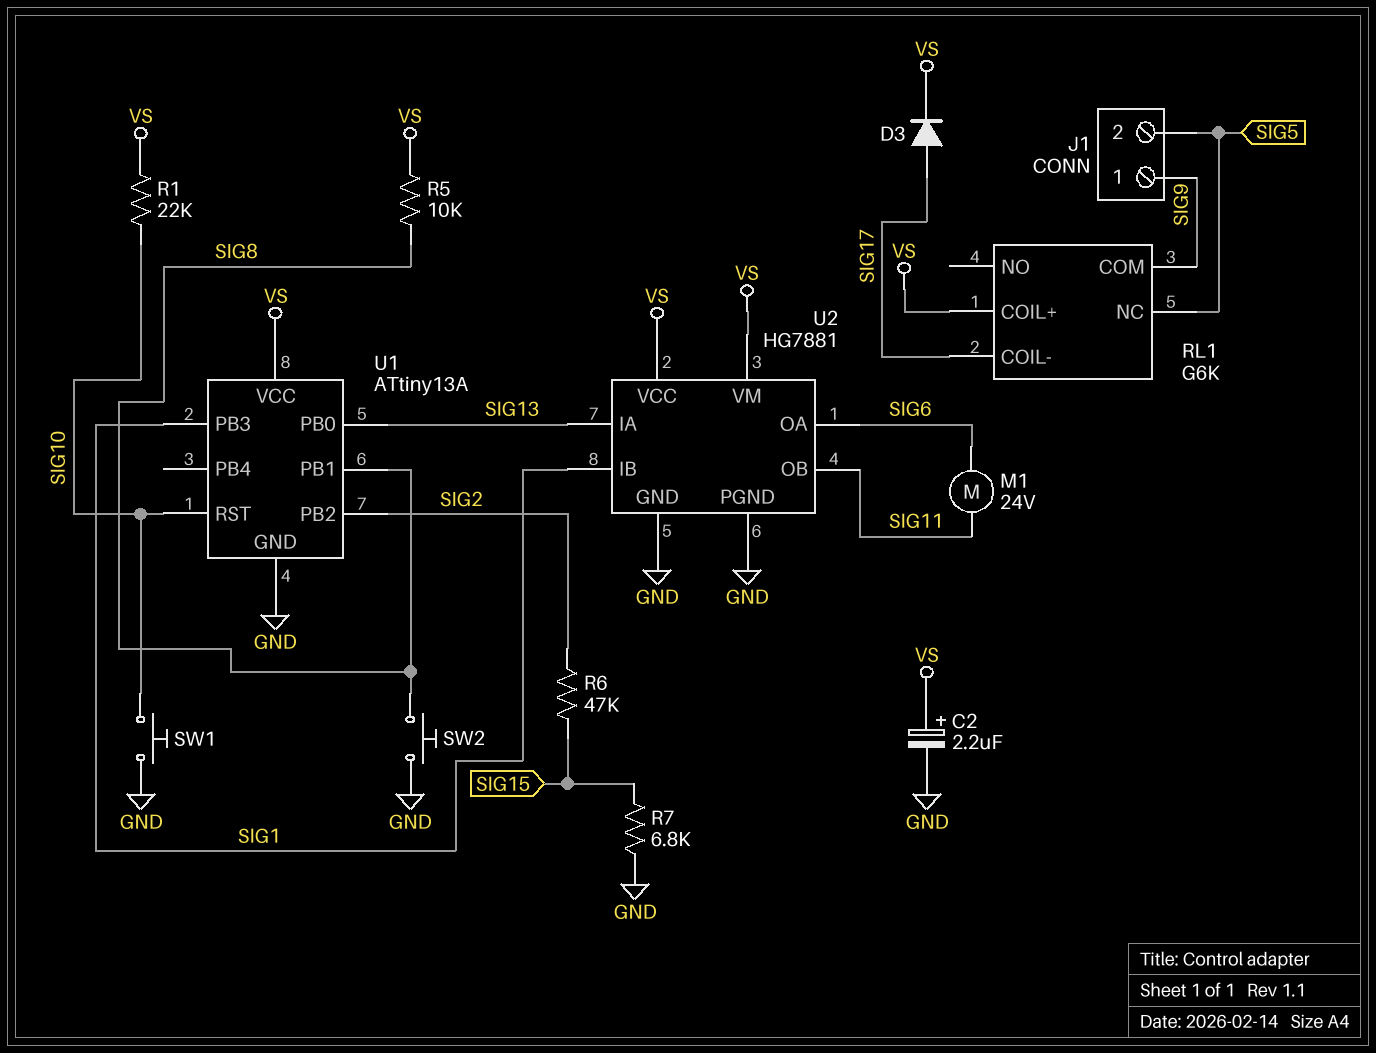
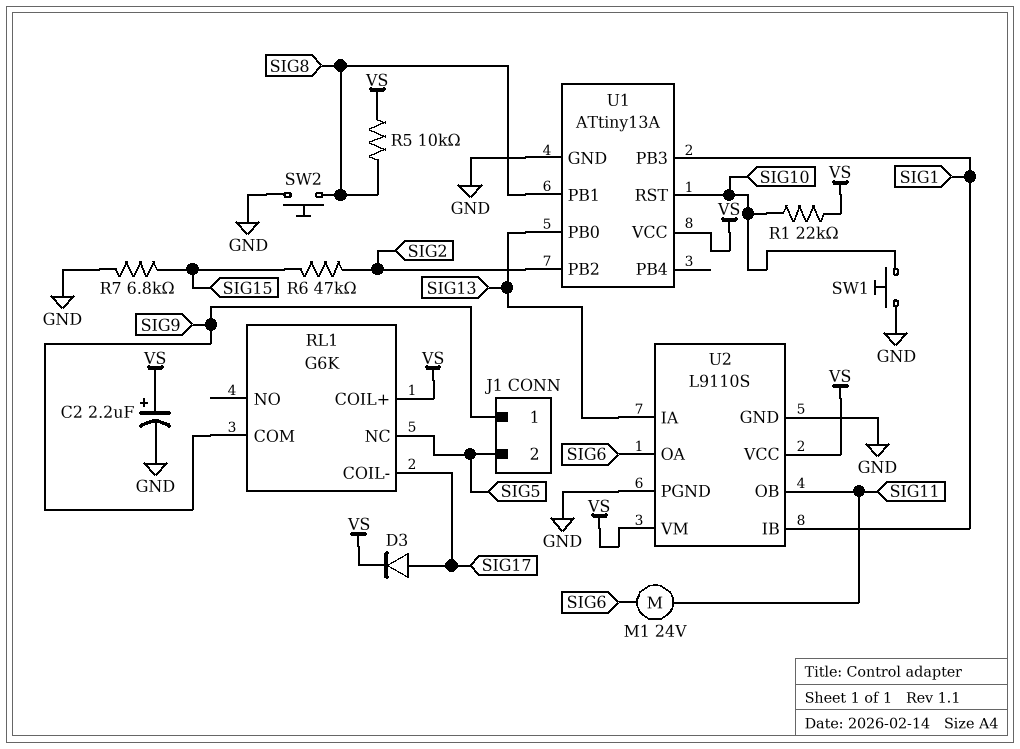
U2: HG7881 -> L9110S

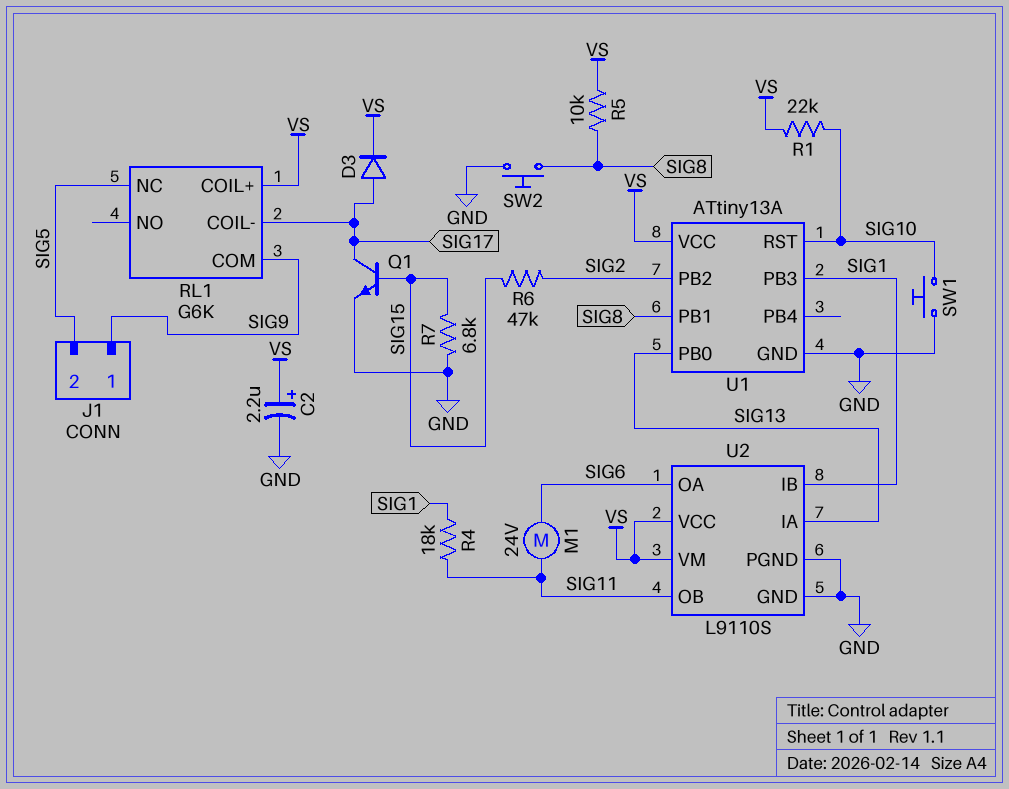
Q1: none -> NPN (B SIG15, C SIG17, E GND)
R4: none -> 18k (SIG1, SIG11)

